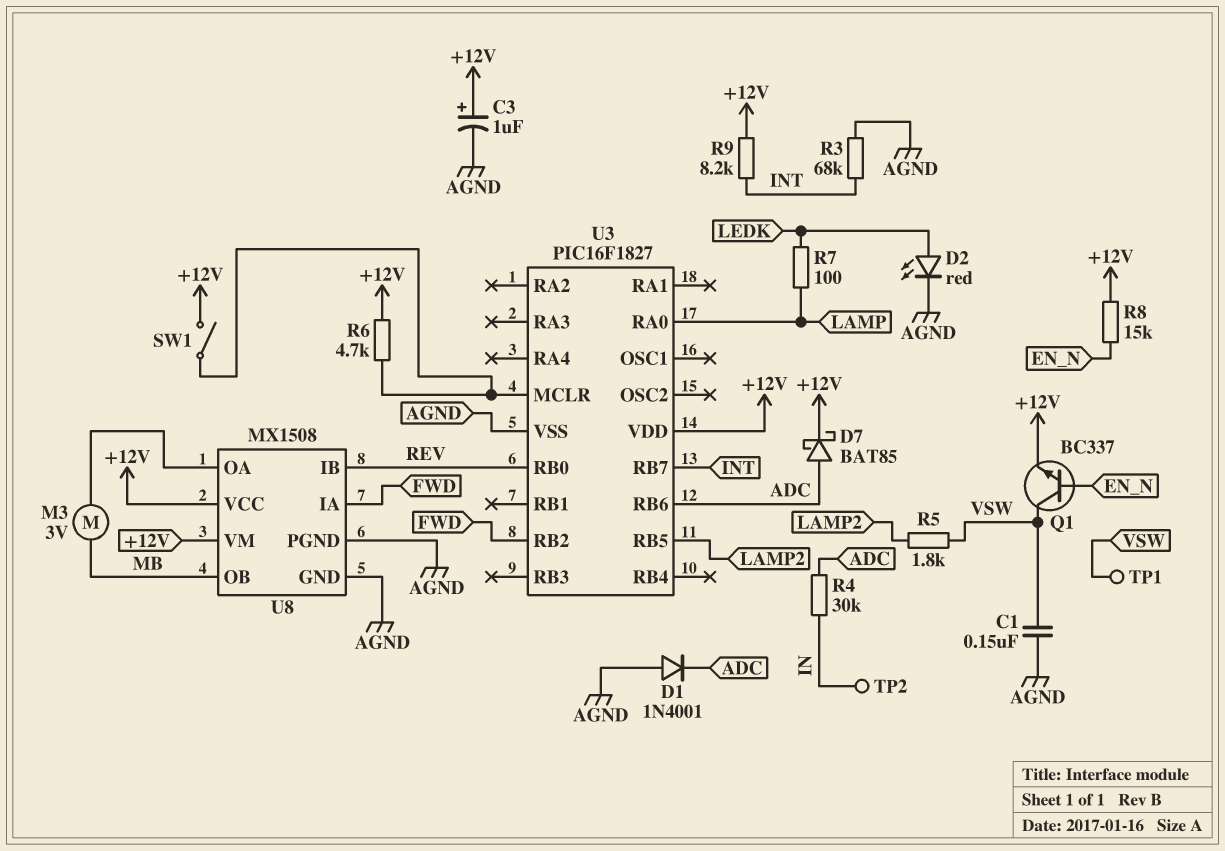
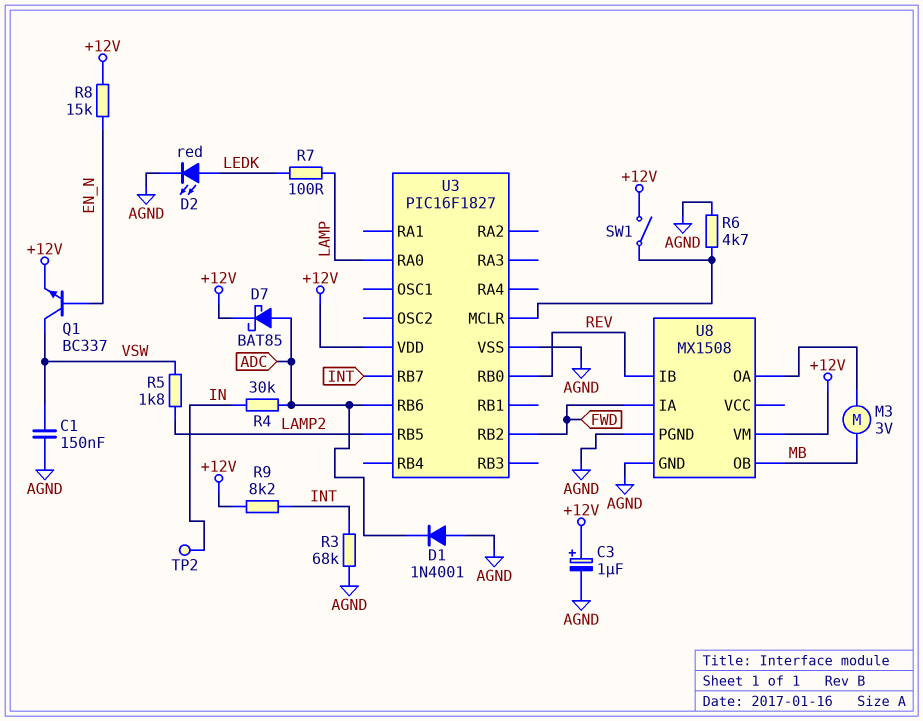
R6: 4.7k (+12V, U3/MCLR) -> 4.7k (AGND, U3/MCLR)
TP1: test point (VSW) -> none
U8 pin VCC: +12V -> none

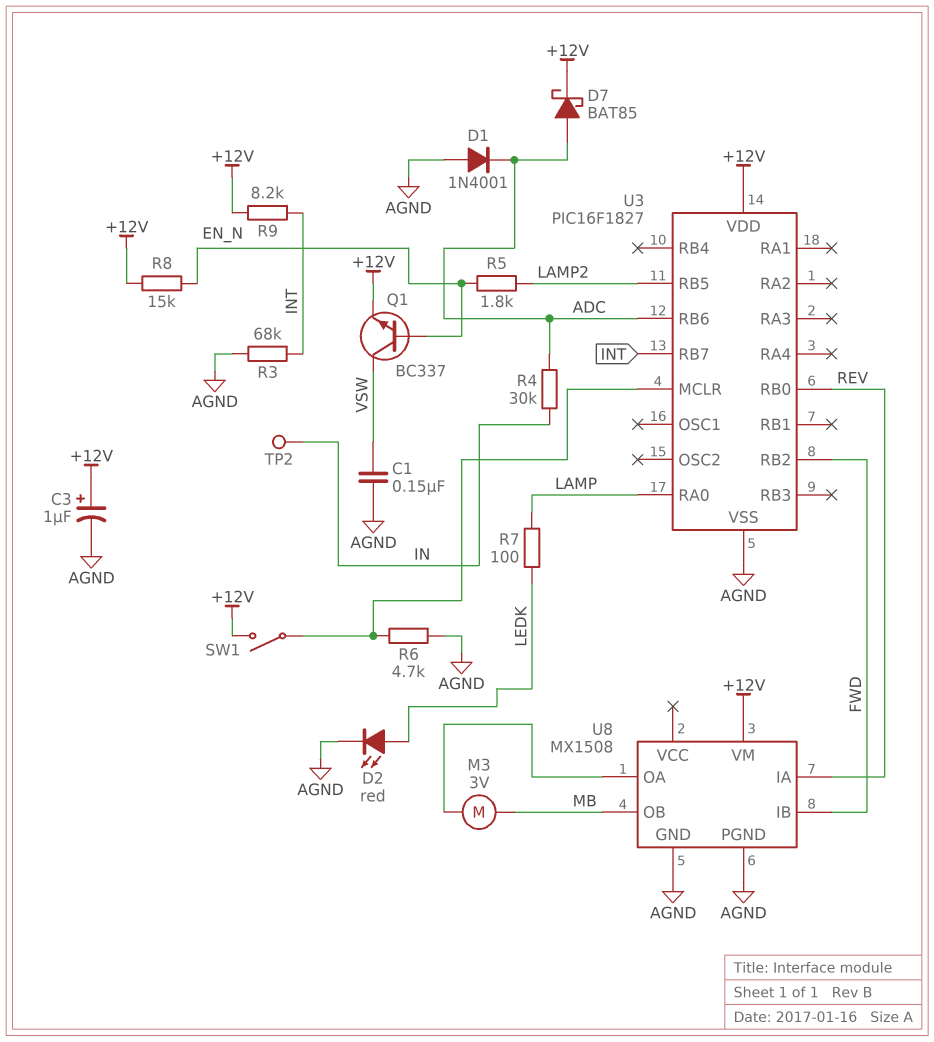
R5: 1.8k (LAMP2, VSW) -> 1.8k (EN_N, LAMP2)
U8 pin IA: FWD -> REV
U8 pin IB: REV -> FWD

